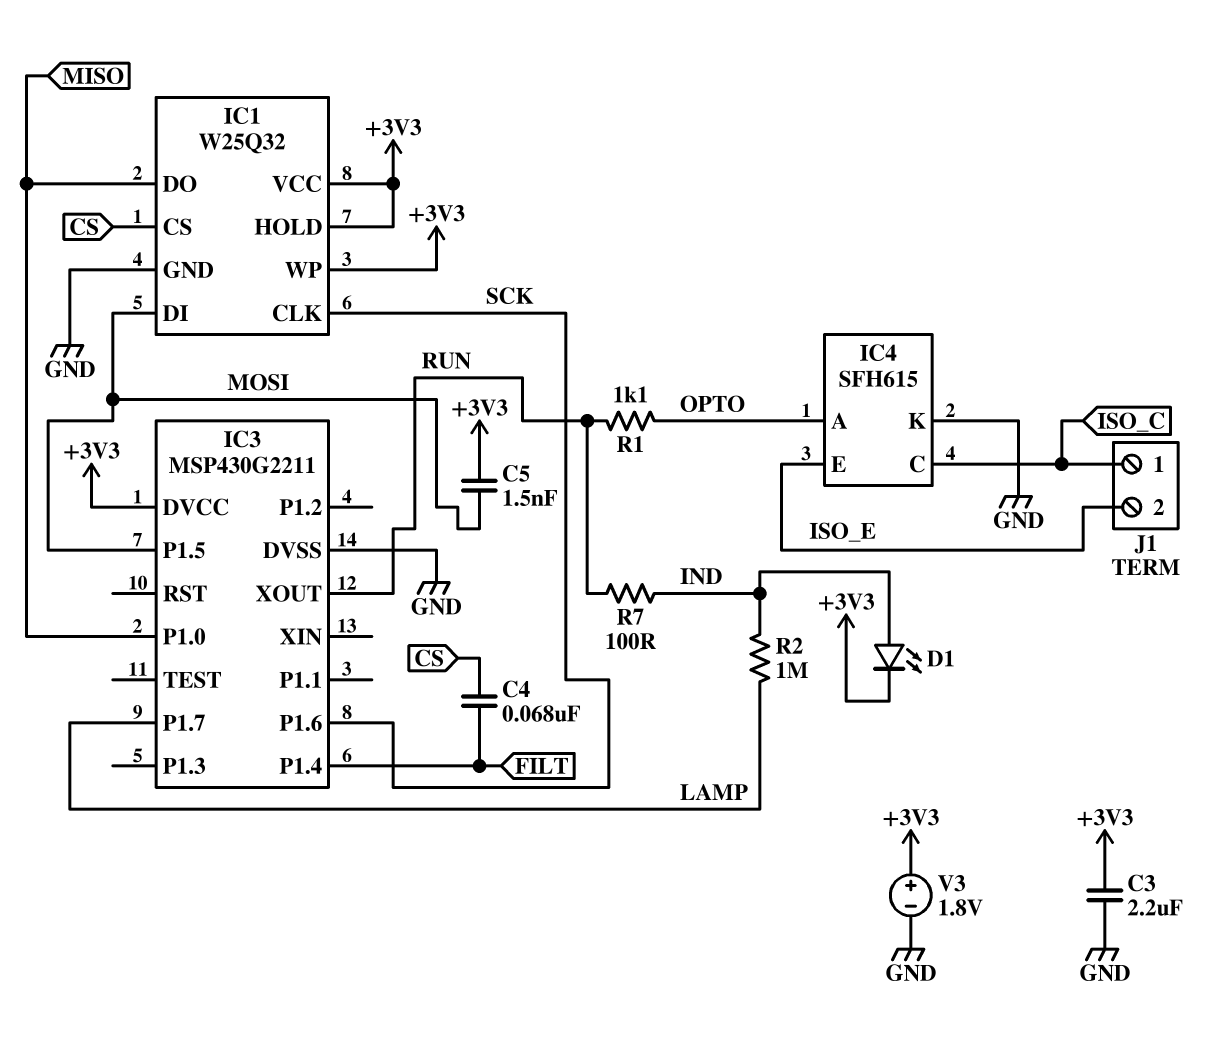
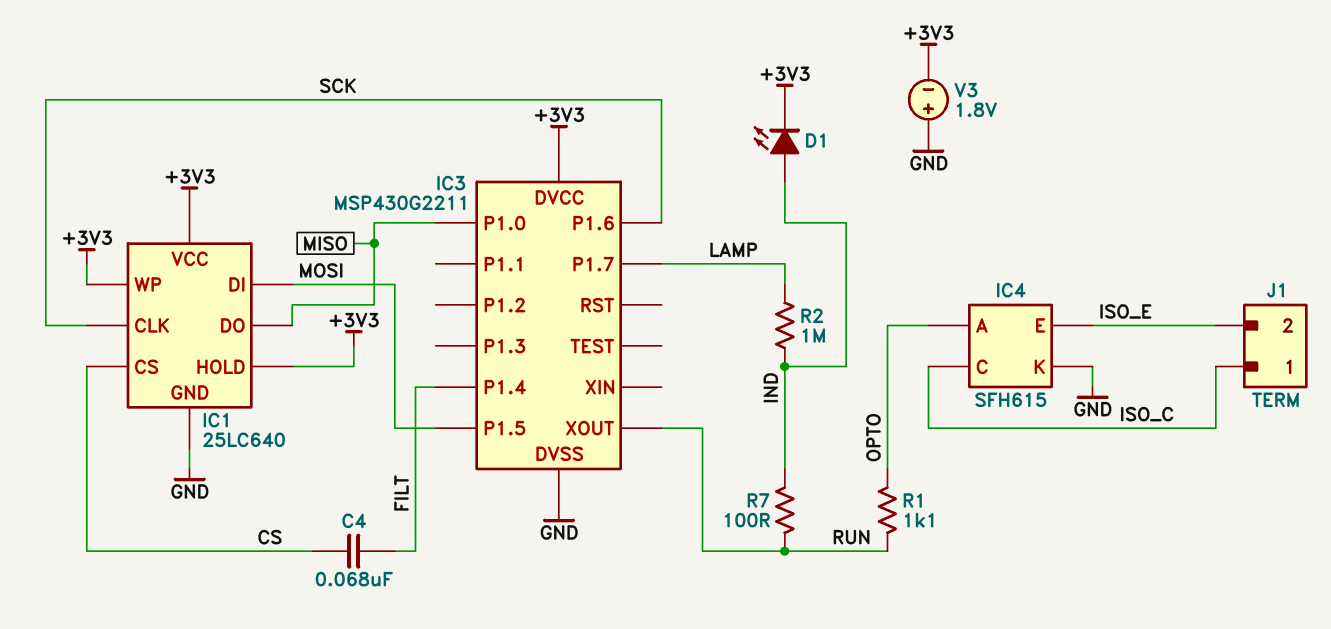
C3: 2.2uF (+3V3, GND) -> none
C5: 1.5nF (+3V3, MOSI) -> none
IC1: W25Q32 -> 25LC640
V3: 1.8V (plus +3V3, minus GND) -> 1.8V (plus GND, minus +3V3)

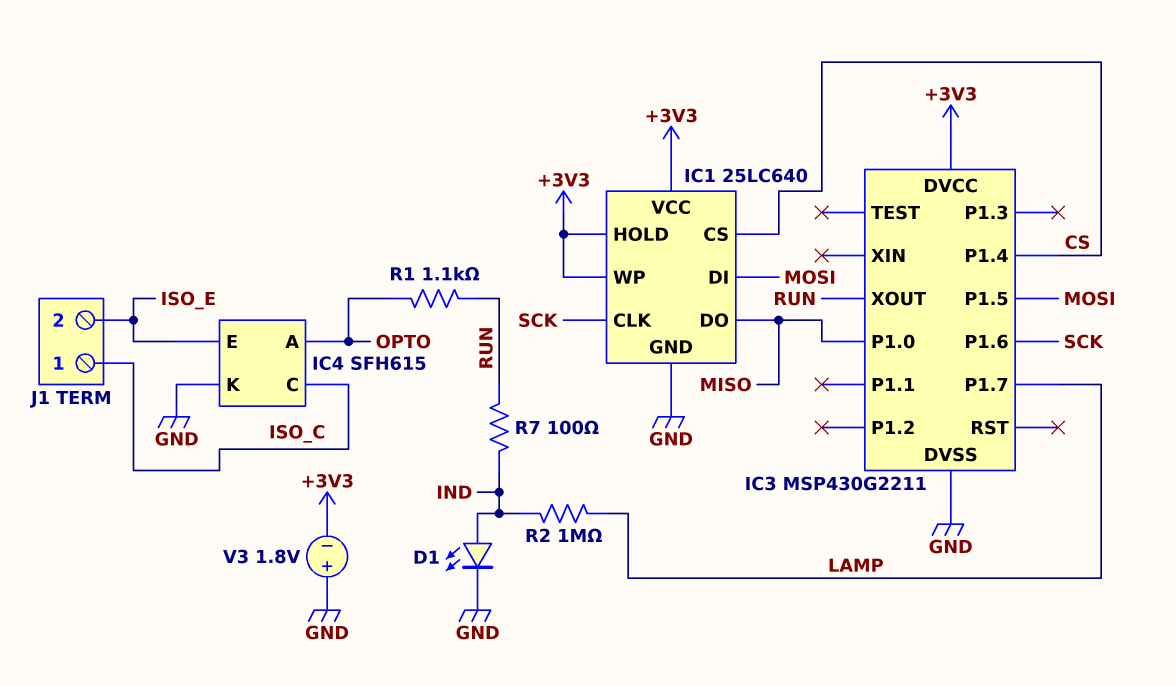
C4: 68nF (CS, FILT) -> none
D1: LED (A IND, K +3V3) -> LED (A IND, K GND)
IC3 pin P1.4: FILT -> CS

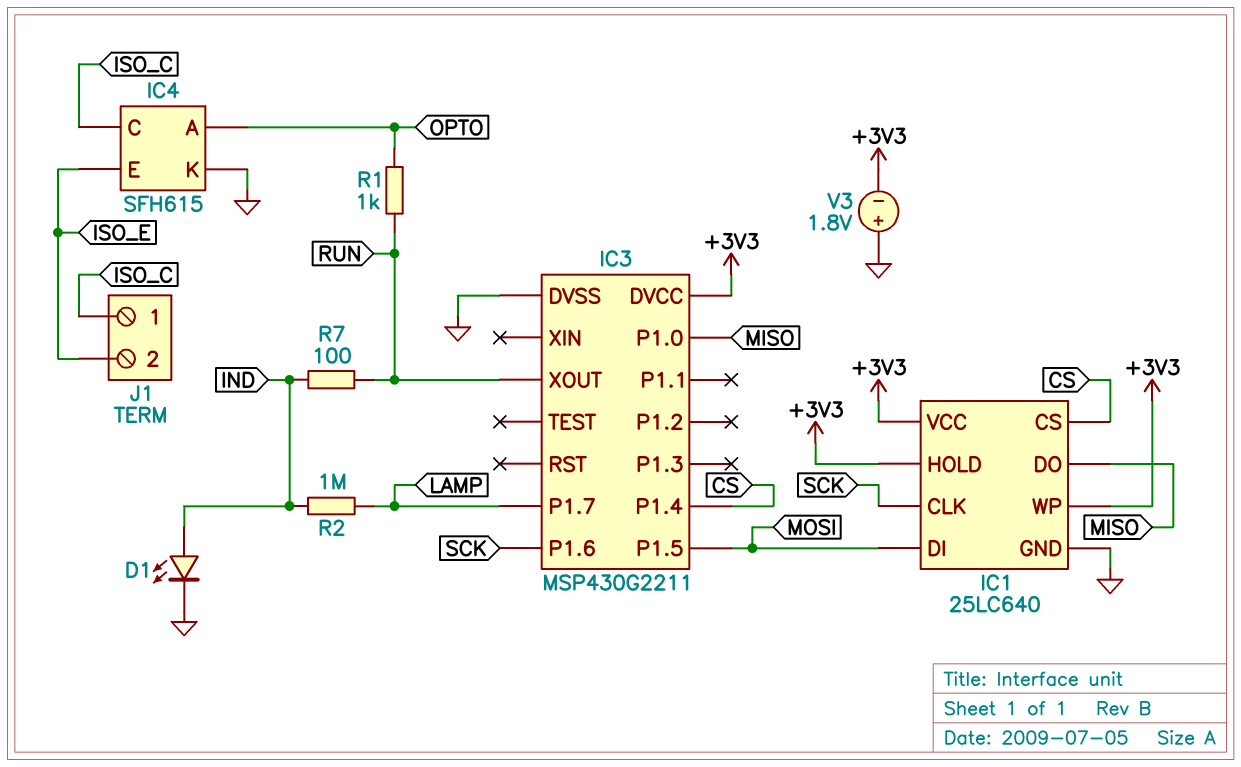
R1: 1.1k (OPTO, RUN) -> 1k (OPTO, RUN)

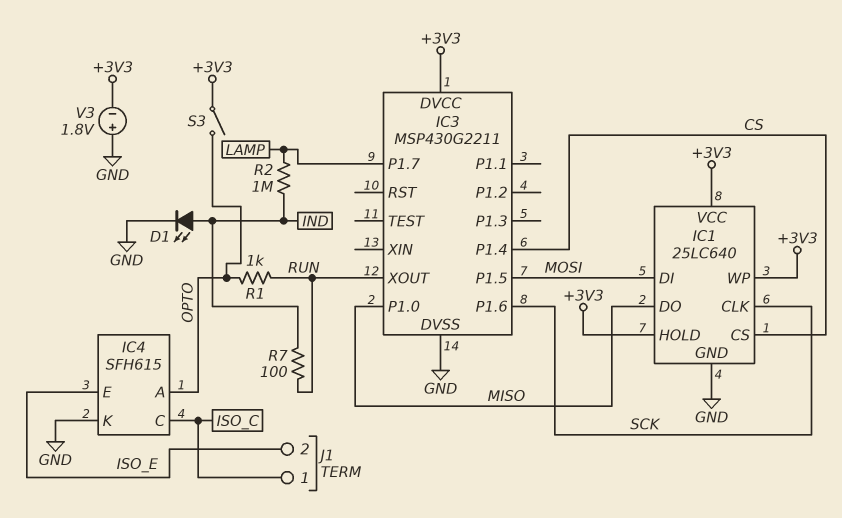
S3: none -> switch (+3V3, OPTO)

